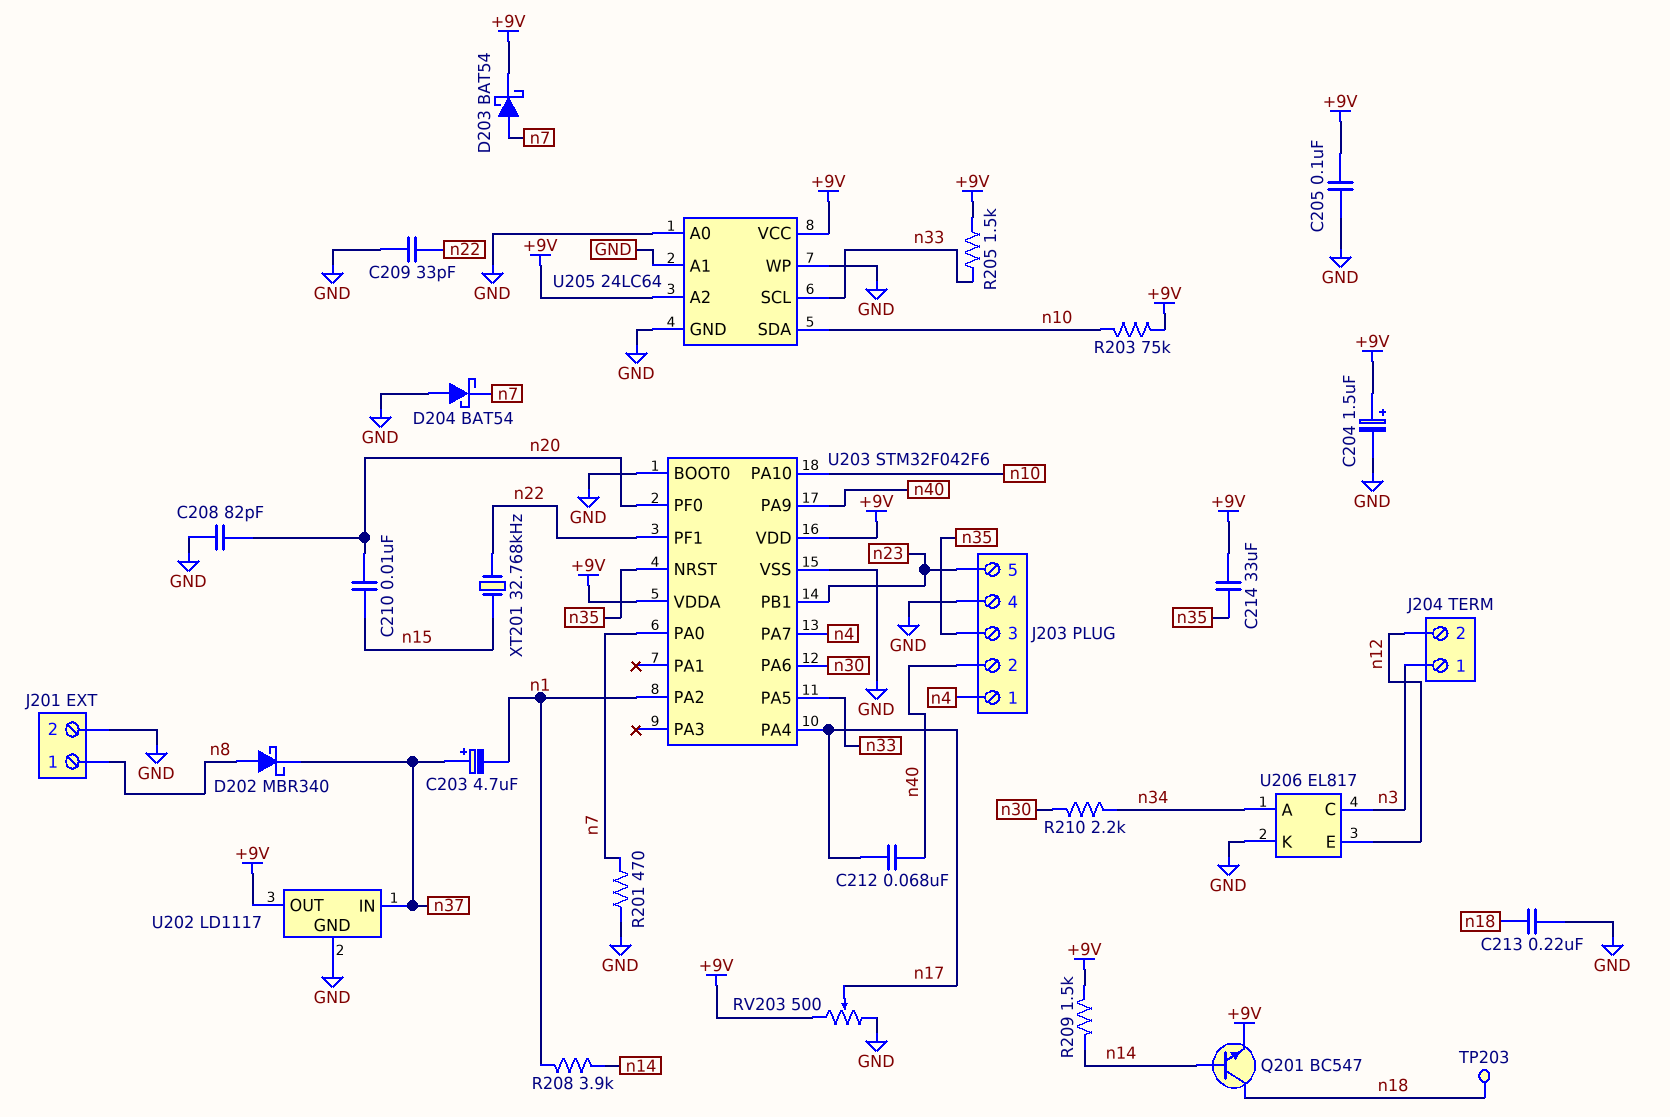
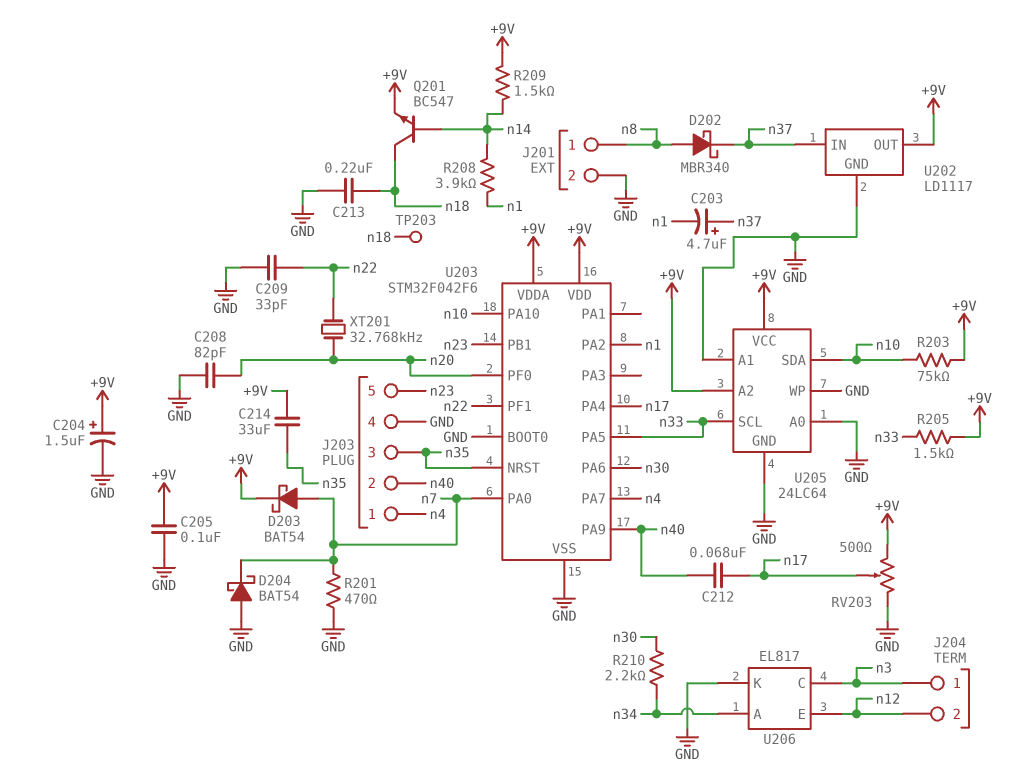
C210: 10nF (n15, n20) -> none
XT201: 32.768kHz (n15, n22) -> 32.768kHz (n20, n22)

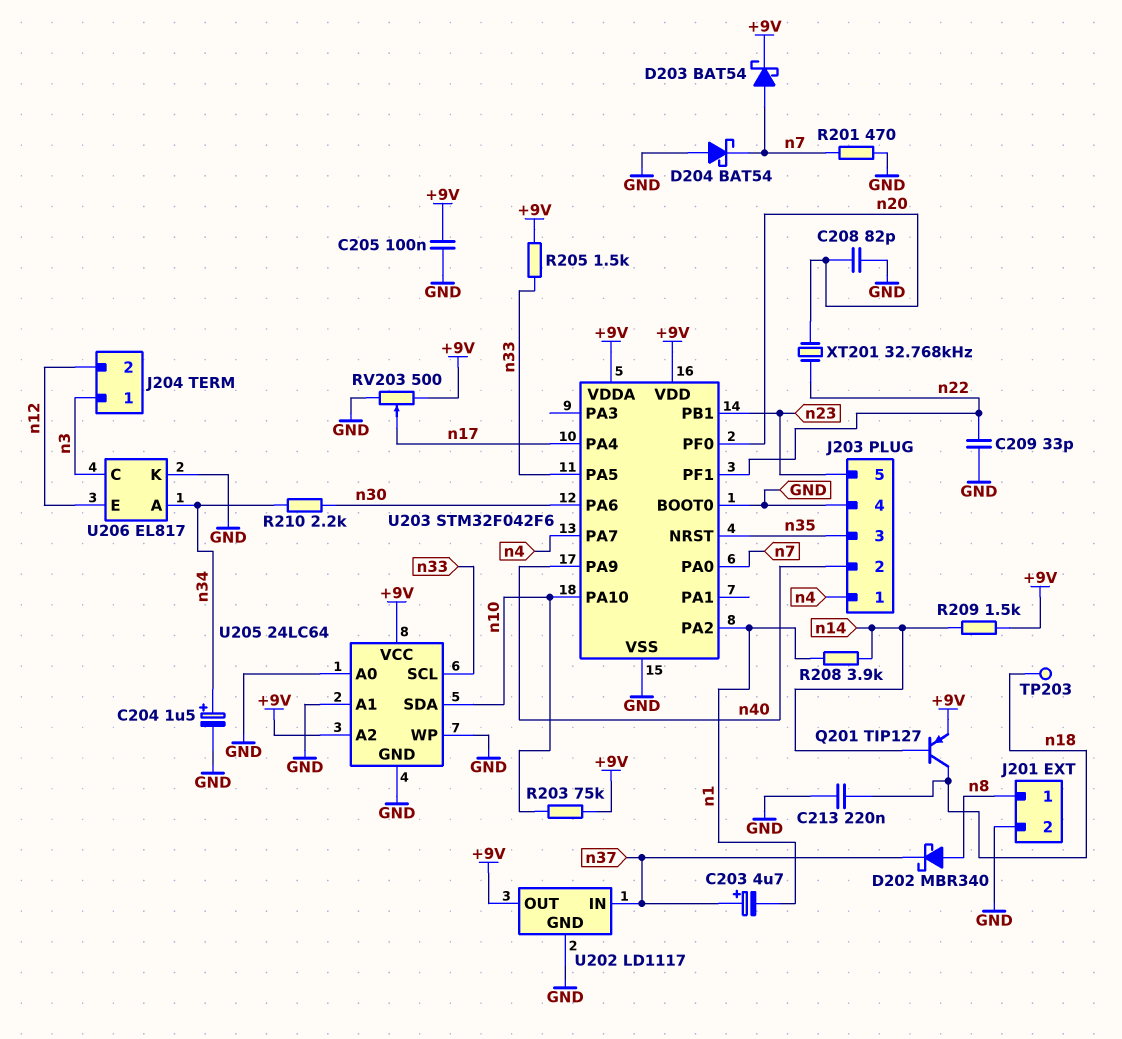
C204: 1.5uF (plus +9V, minus GND) -> 1.5uF (plus n34, minus GND)
C212: 68nF (n17, n40) -> none
C214: 33uF (+9V, n35) -> none
Q201: NPN BC547 (B n14, C n18, E +9V) -> PNP TIP127 (B n14, C n18, E +9V)

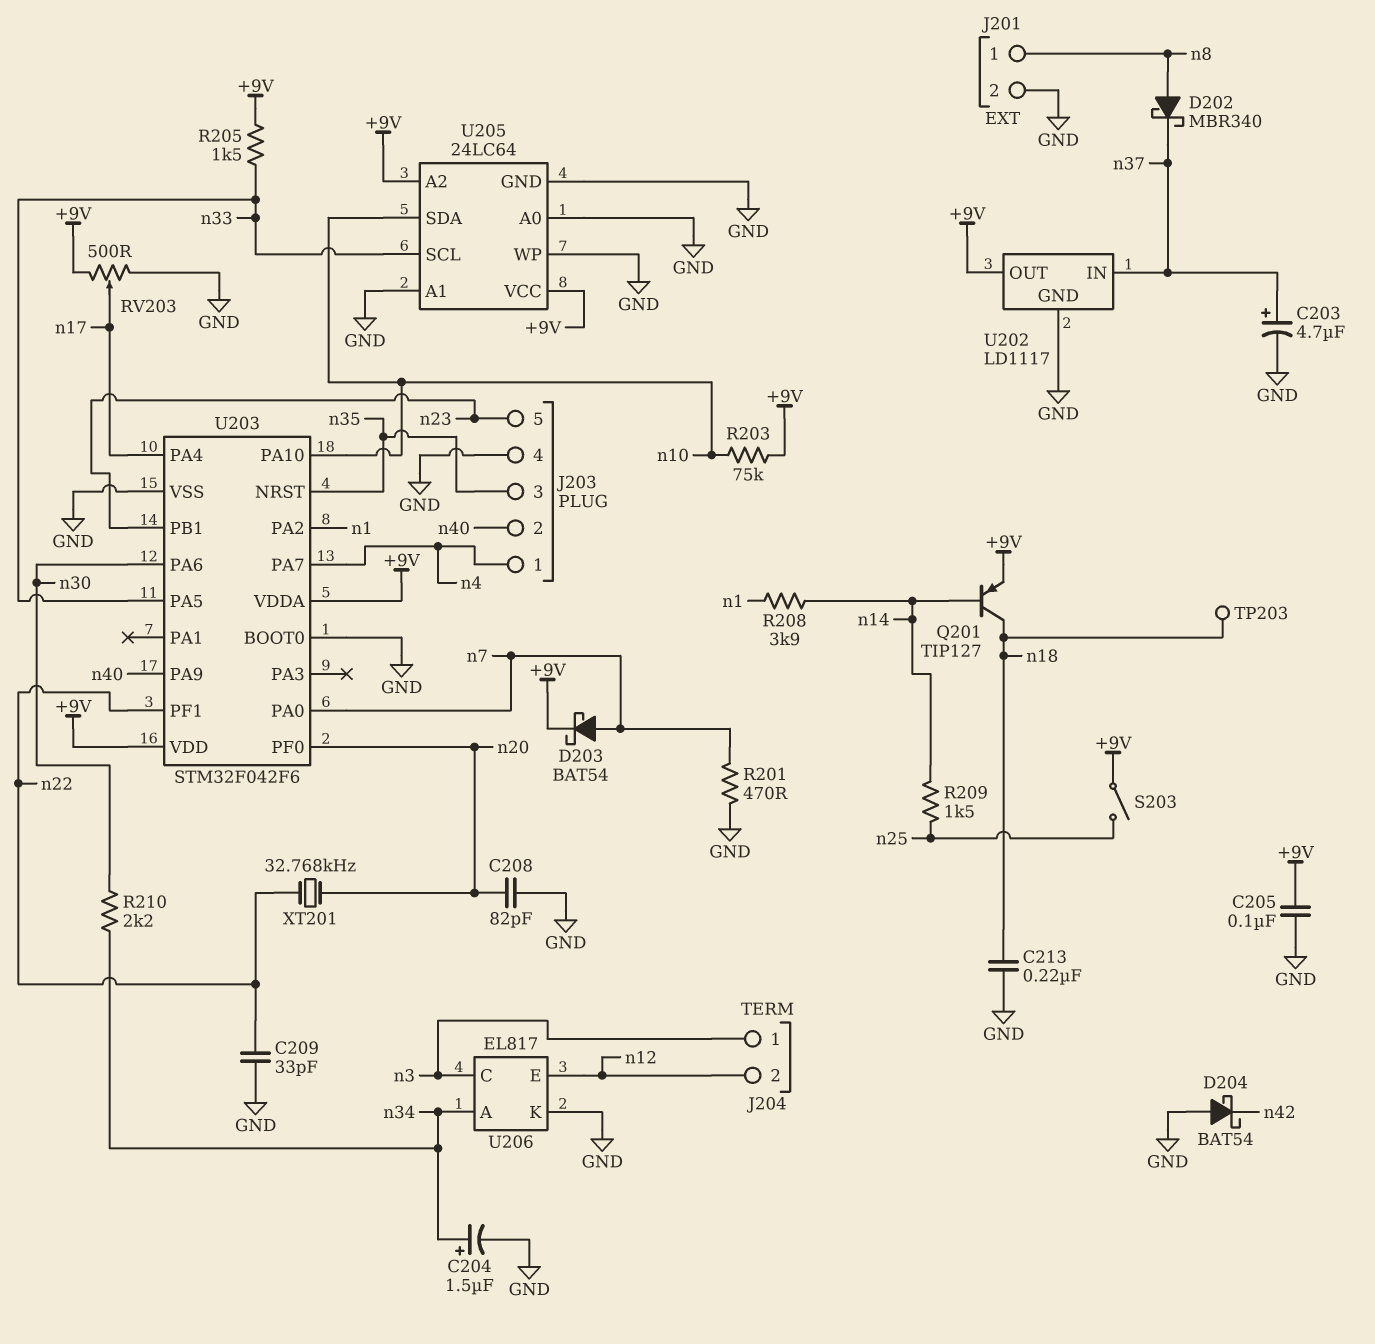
C203: 4.7uF (plus n37, minus n1) -> 4.7uF (plus n37, minus GND)
D204: schottky BAT54 (A GND, K n7) -> schottky BAT54 (A GND, K n42)
R209: 1.5k (+9V, n14) -> 1.5k (n14, n25)
S203: none -> switch (+9V, n25)

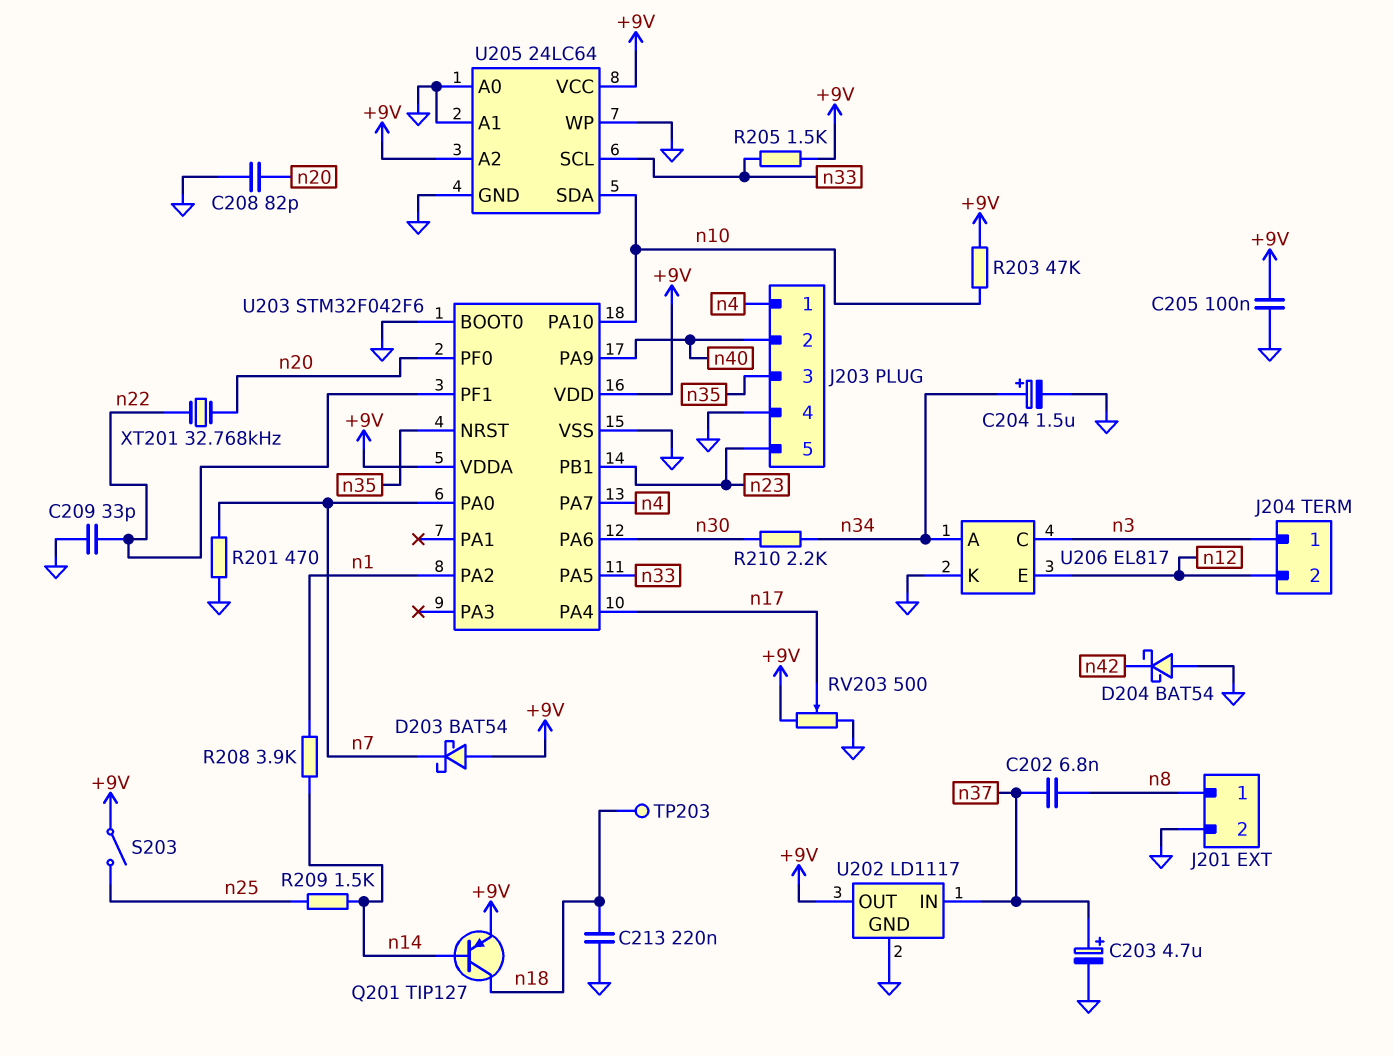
C202: none -> 6.8nF (n8, n37)
D202: schottky MBR340 (A n8, K n37) -> none
D203: schottky BAT54 (A n7, K +9V) -> schottky BAT54 (A +9V, K n7)
R203: 75k (+9V, n10) -> 47k (+9V, n10)

